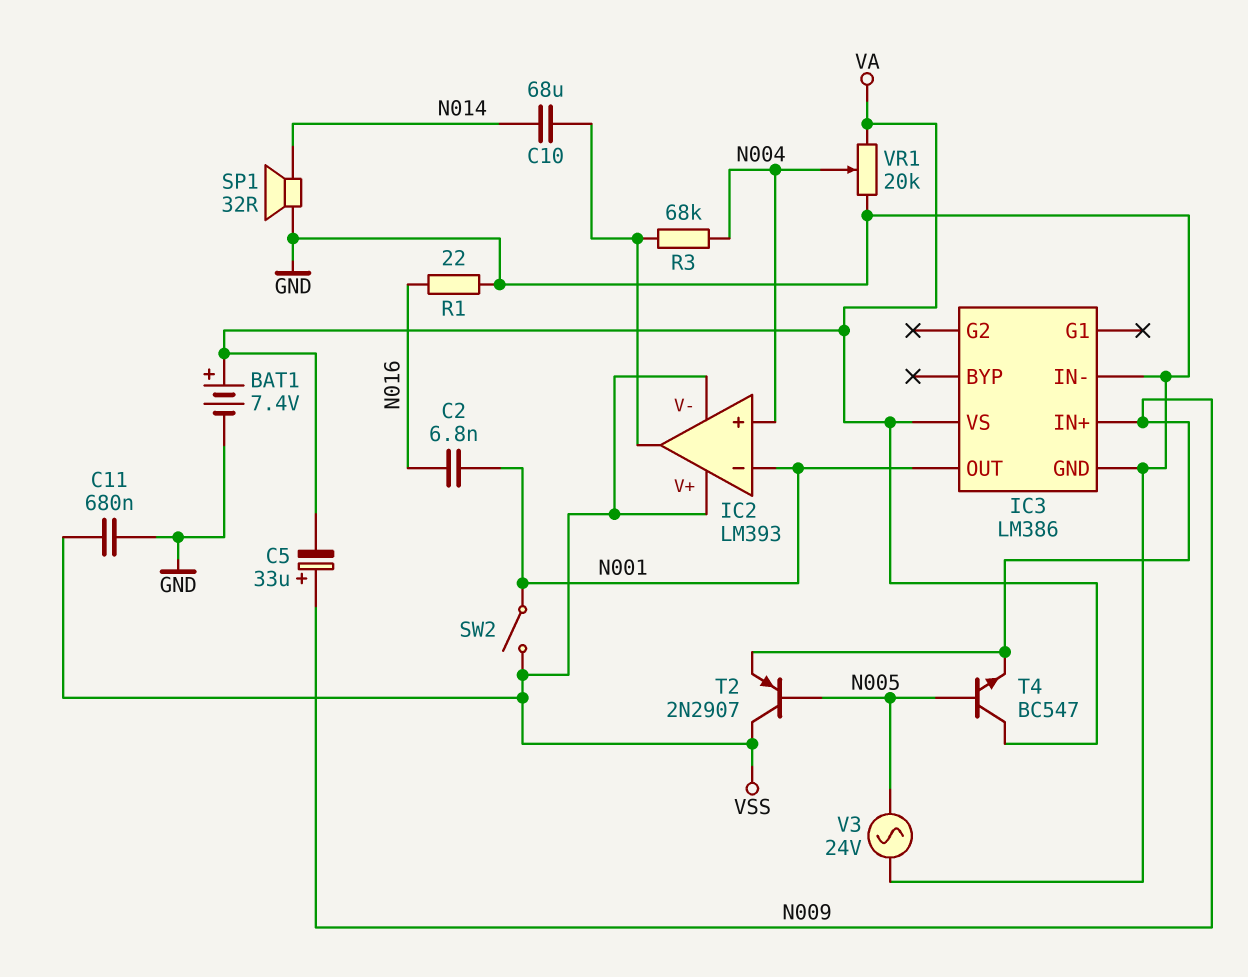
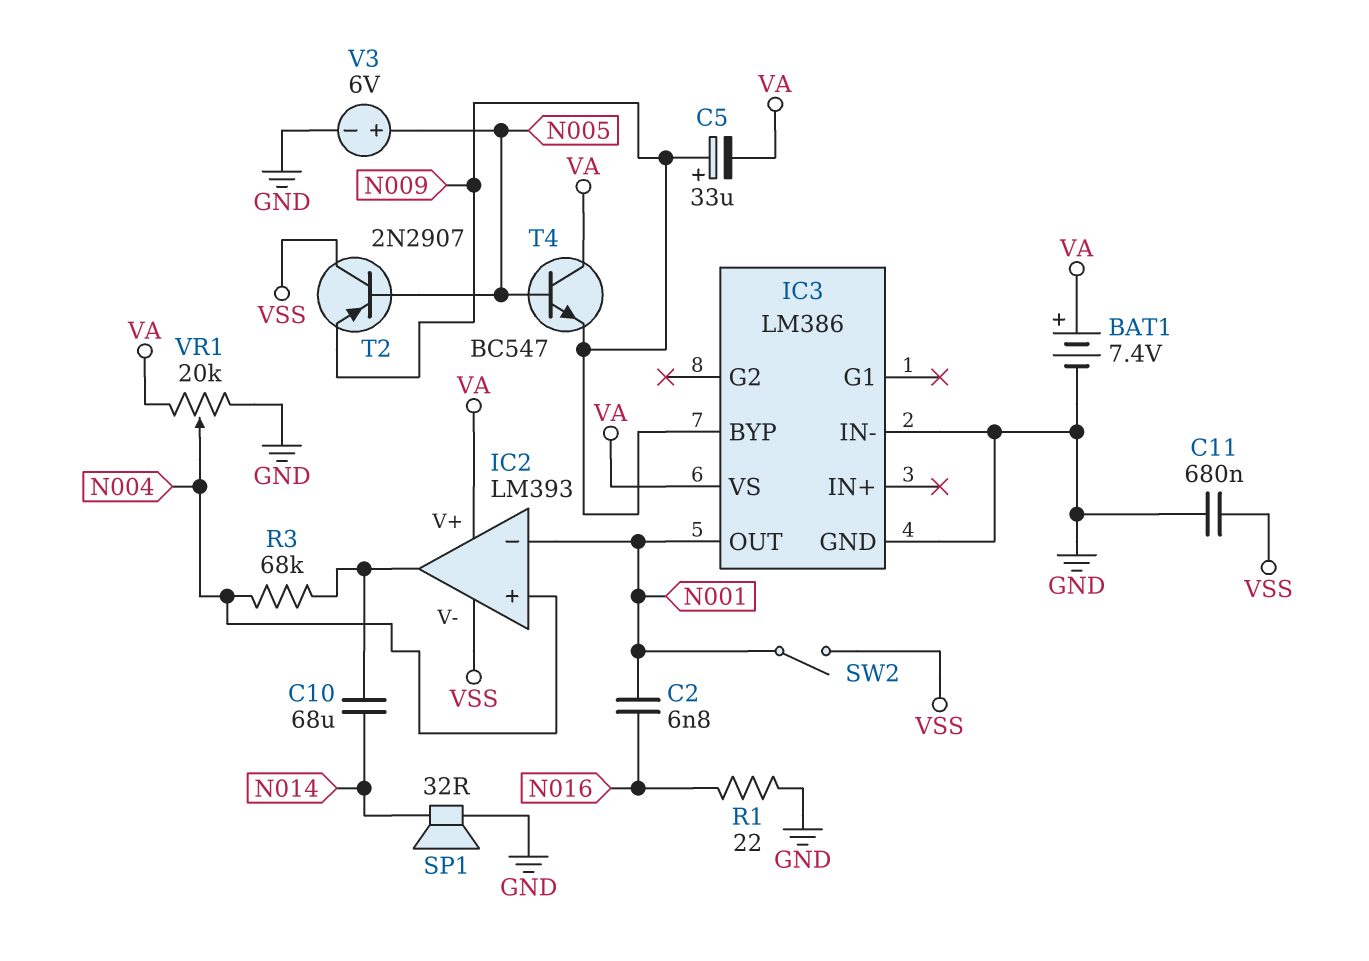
IC2 pin V+: VSS -> VA
IC3 pin BYP: none -> N009
IC3 pin IN+: N009 -> none
V3: AC 24V (GND, N005) -> 6V (plus N005, minus GND)

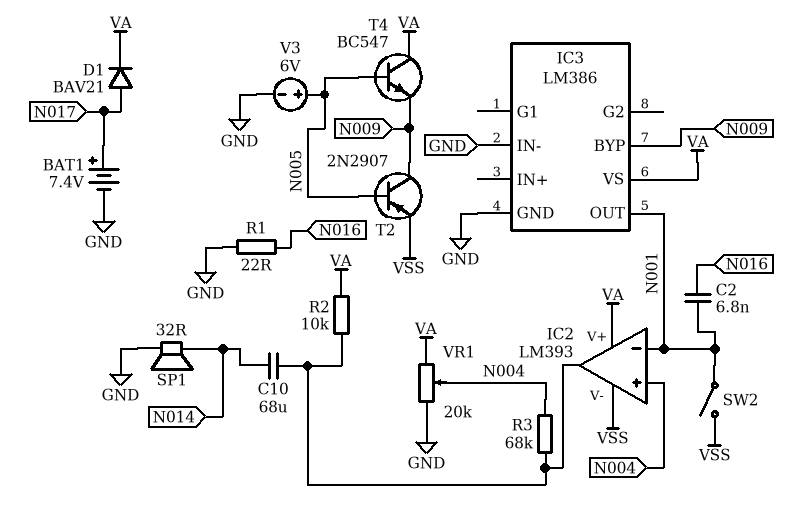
BAT1: 7.4V (plus VA, minus GND) -> 7.4V (plus N017, minus GND)
C5: 33uF (plus N009, minus VA) -> none
C11: 680nF (GND, VSS) -> none
D1: none -> diode BAV21 (A N017, K VA)
R2: none -> 10k (IC2/out, VA)
T2: PNP 2N2907 (B N005, C VSS, E N009) -> PNP 2N2907 (B N005, C N009, E VSS)

